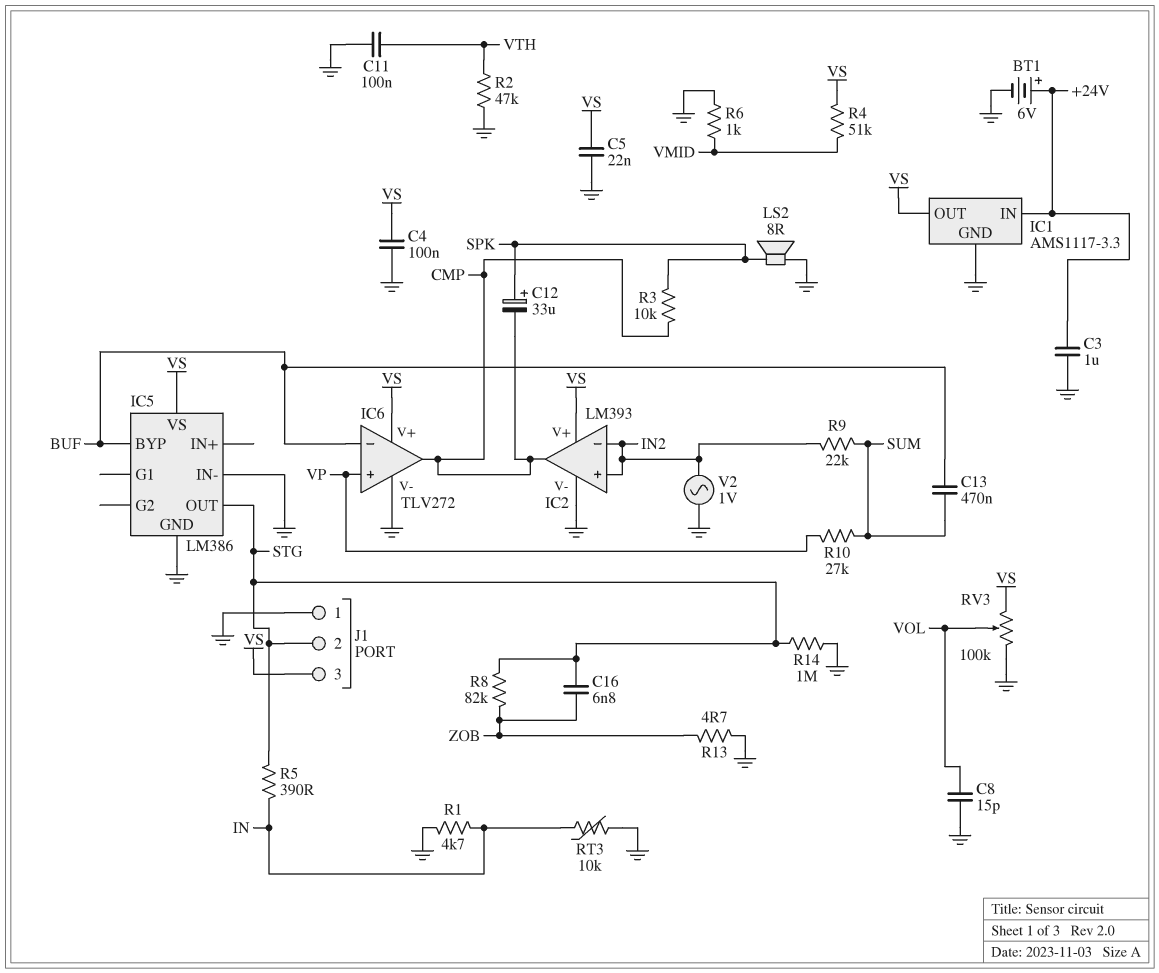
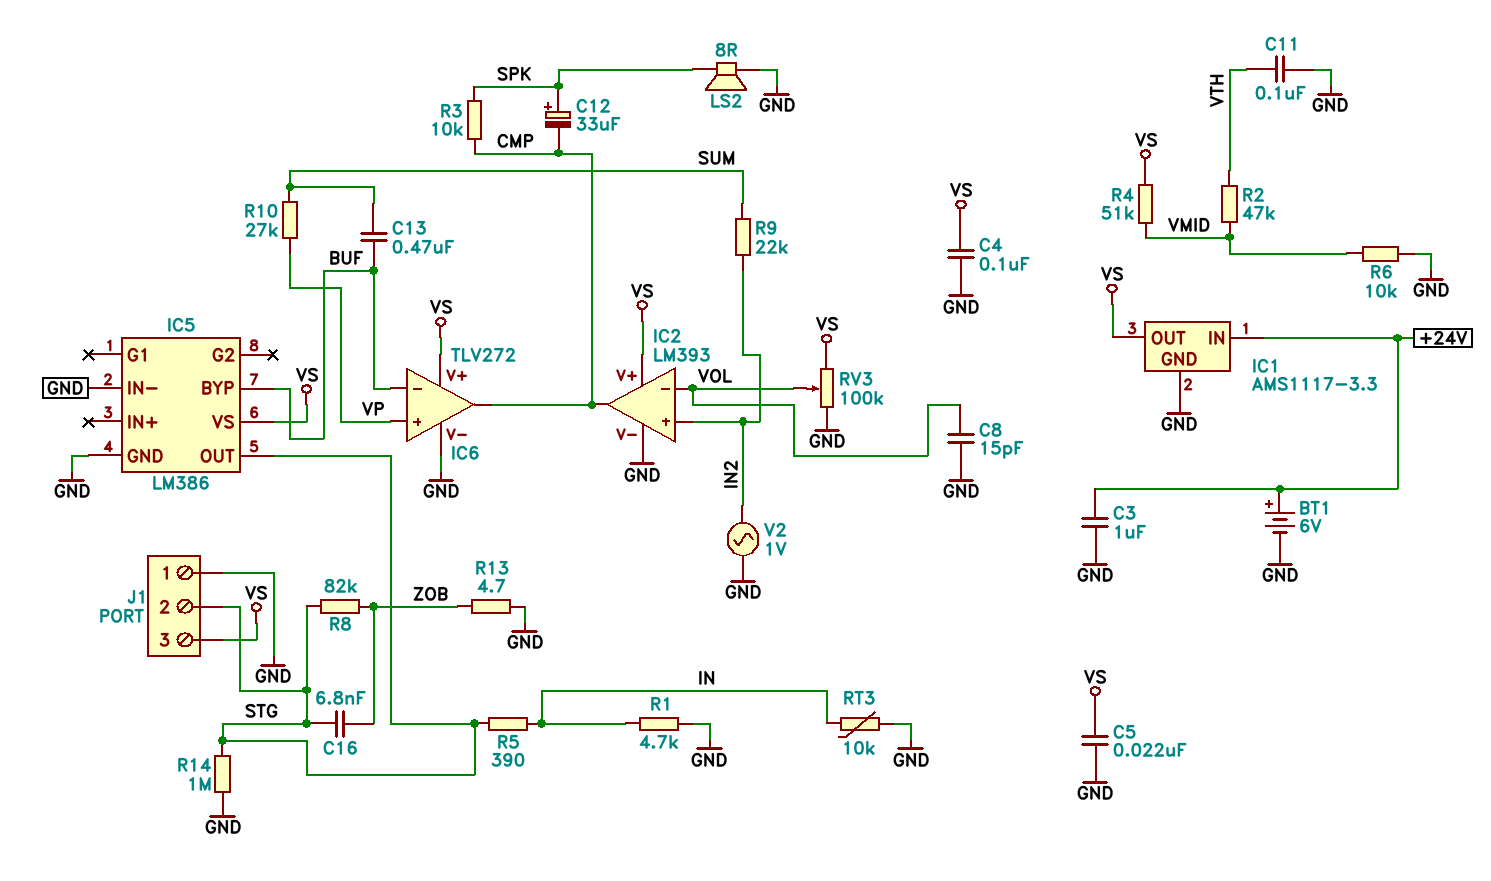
IC2 pin in-: IN2 -> VOL
R2: 47k (GND, VTH) -> 47k (VMID, VTH)
R6: 1k (GND, VMID) -> 10k (GND, VMID)

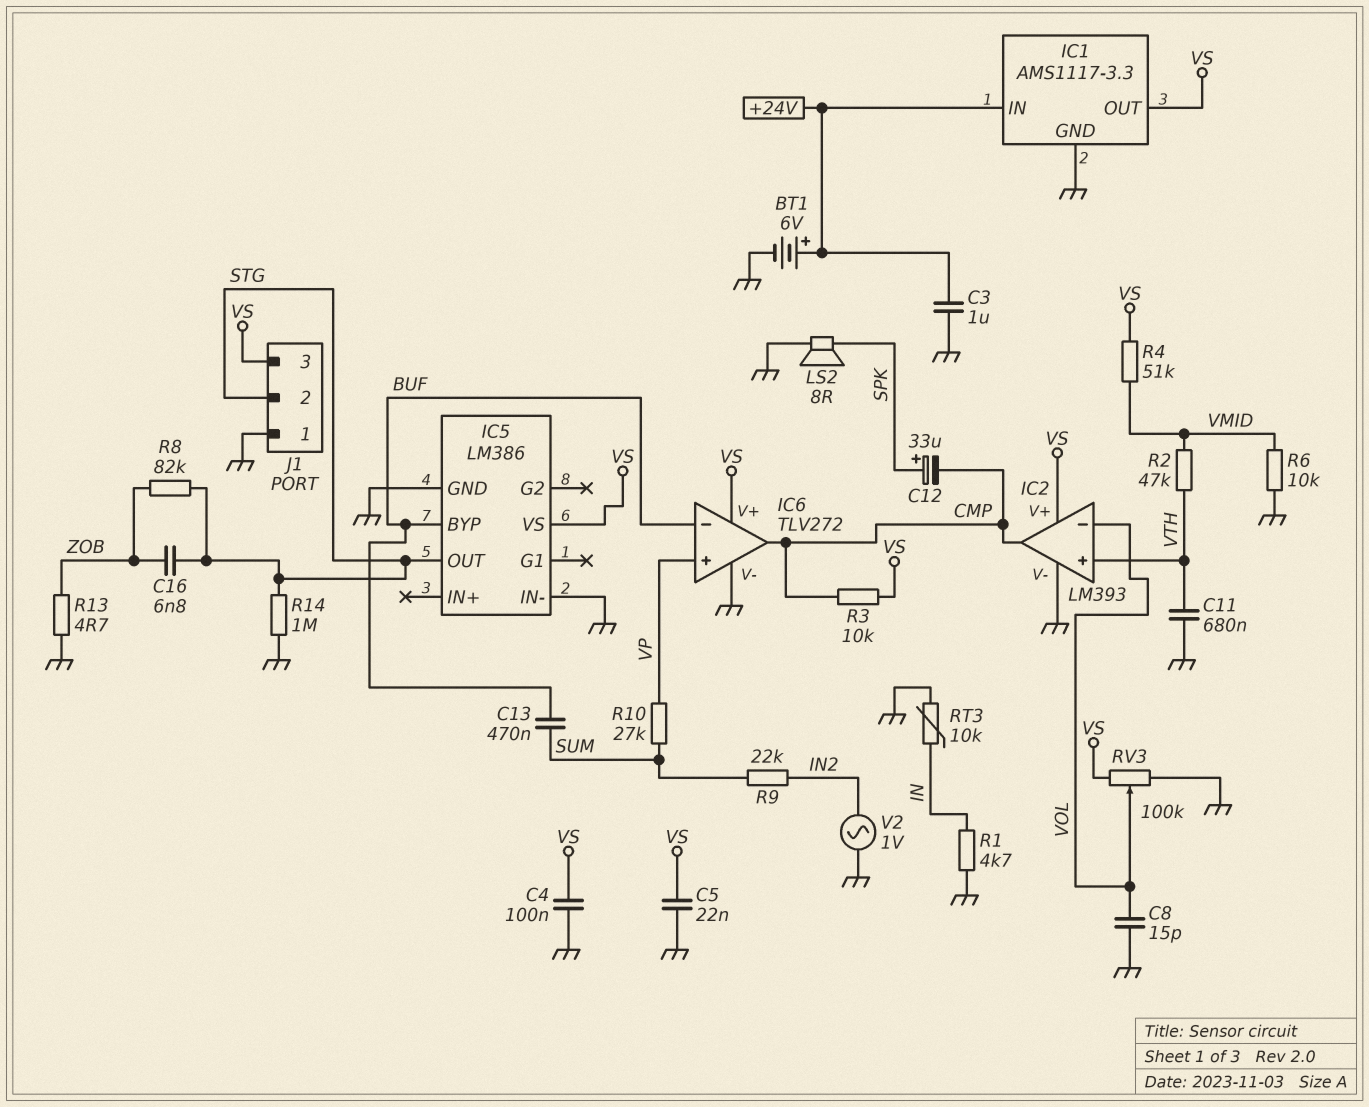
C11: 100nF (GND, VTH) -> 680nF (GND, VTH)
IC2 pin in+: IN2 -> VTH
R3: 10k (CMP, SPK) -> 10k (CMP, VS)
R5: 390 (IN, STG) -> none

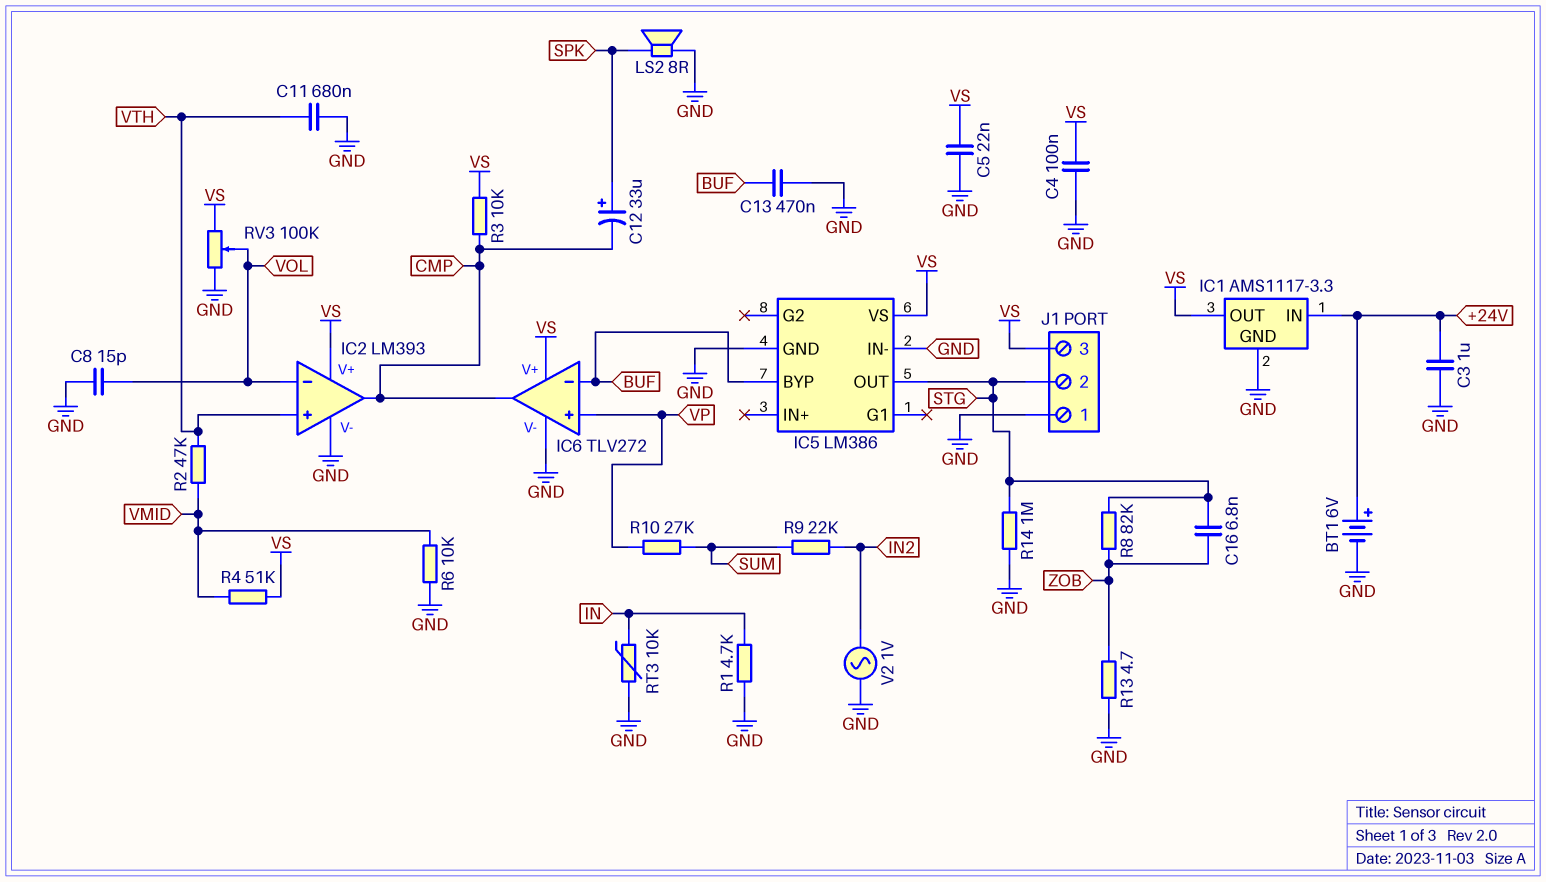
C13: 470nF (BUF, SUM) -> 470nF (BUF, GND)

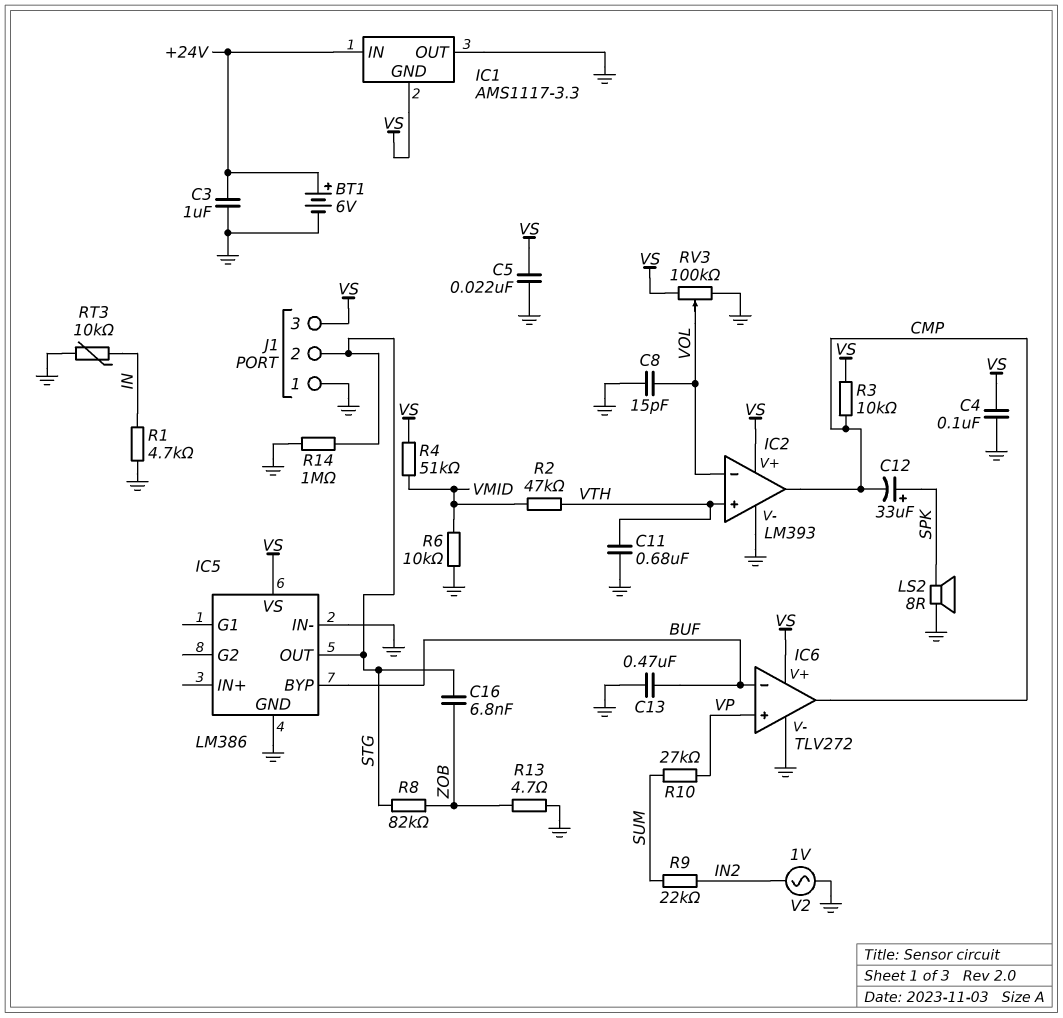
IC1 pin GND: GND -> VS
IC1 pin OUT: VS -> GND

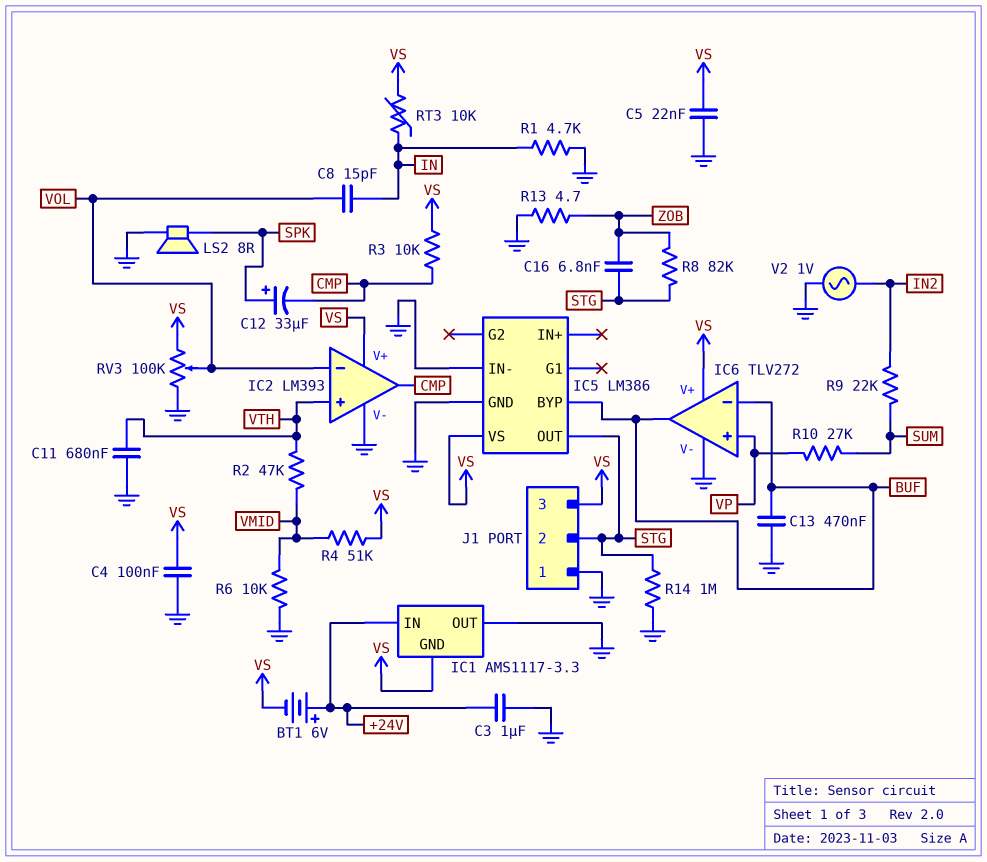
BT1: 6V (plus +24V, minus GND) -> 6V (plus +24V, minus VS)
C8: 15pF (GND, VOL) -> 15pF (IN, VOL)
IC6 pin out: CMP -> BUF
RT3: 10k (GND, IN) -> 10k (IN, VS)

